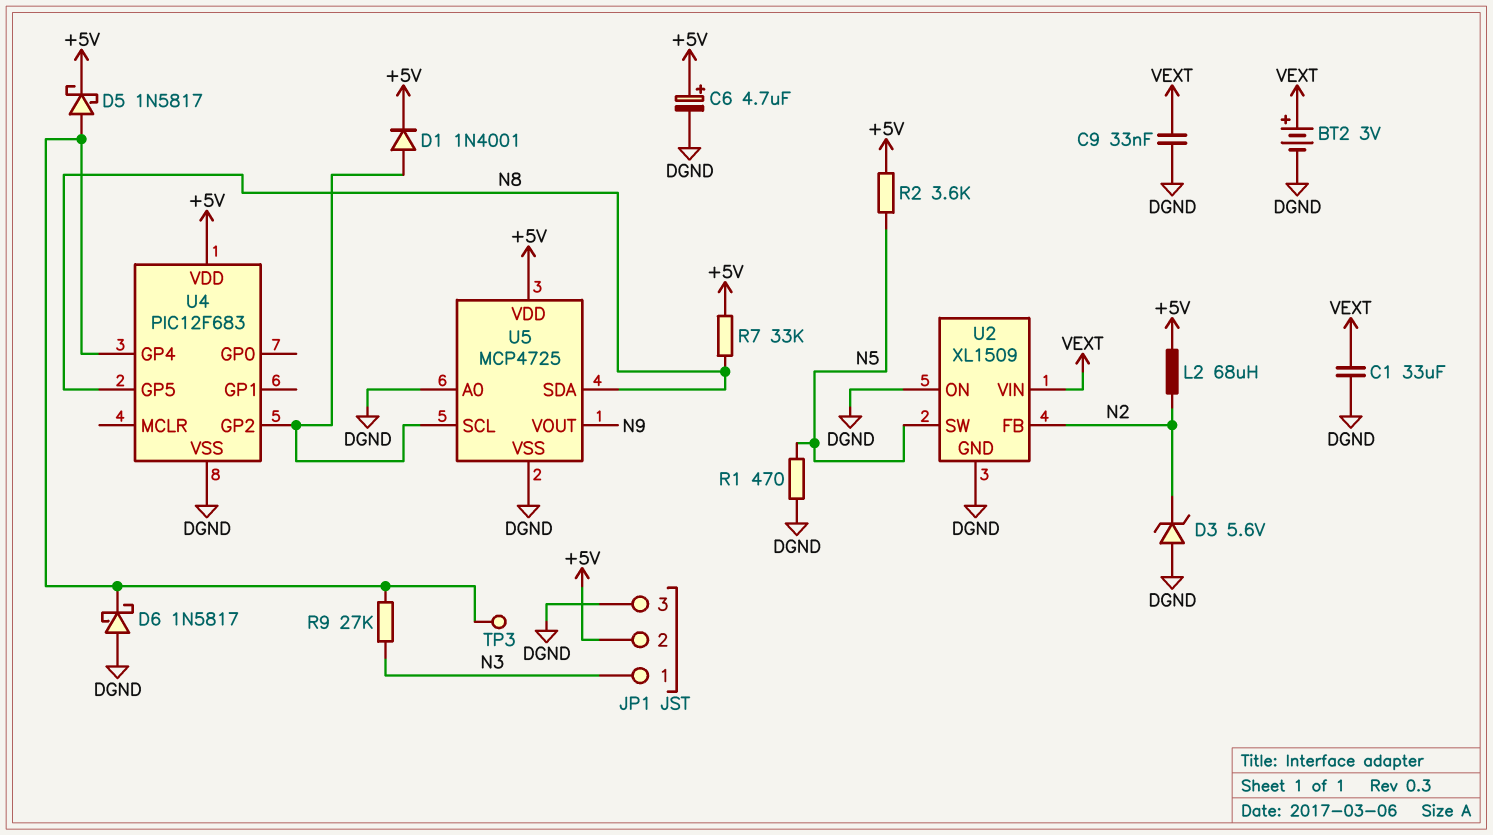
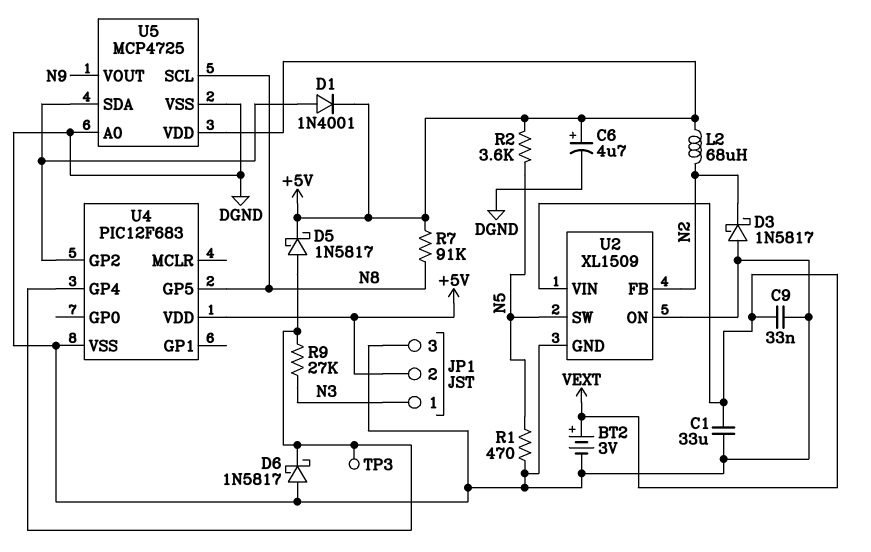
D3: zener 5.6V (A DGND, K N2) -> schottky 1N5817 (A DGND, K N2)
R7: 33k (+5V, N8) -> 91k (+5V, N8)
U5 pin SCL: U4/GP2 -> N8
U5 pin SDA: N8 -> U4/GP2

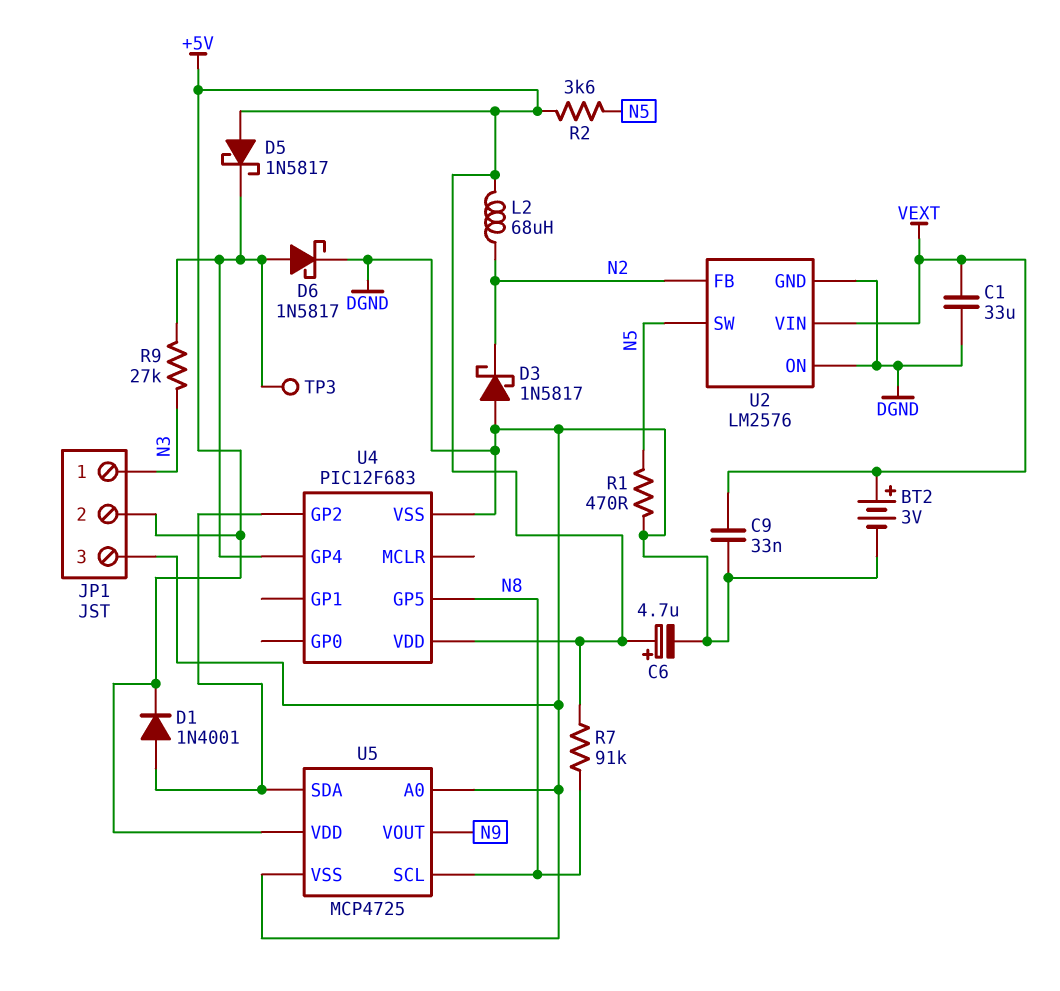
D5: schottky 1N5817 (A U4/GP4, K +5V) -> schottky 1N5817 (A +5V, K U4/GP4)
D6: schottky 1N5817 (A DGND, K U4/GP4) -> schottky 1N5817 (A U4/GP4, K DGND)
U2: XL1509 -> LM2576

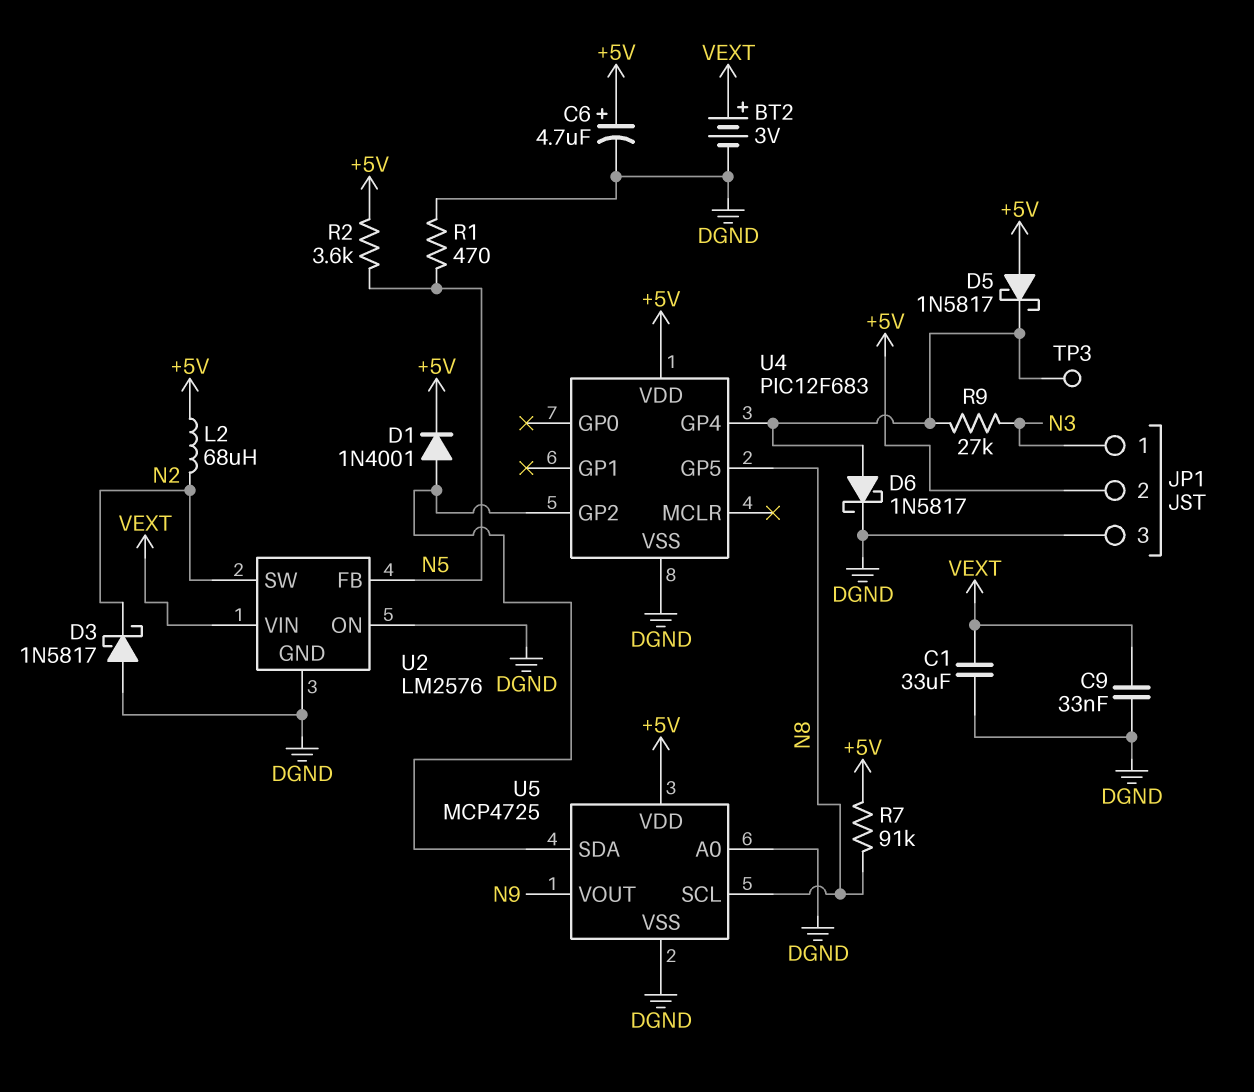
U2 pin FB: N2 -> N5
U2 pin SW: N5 -> N2

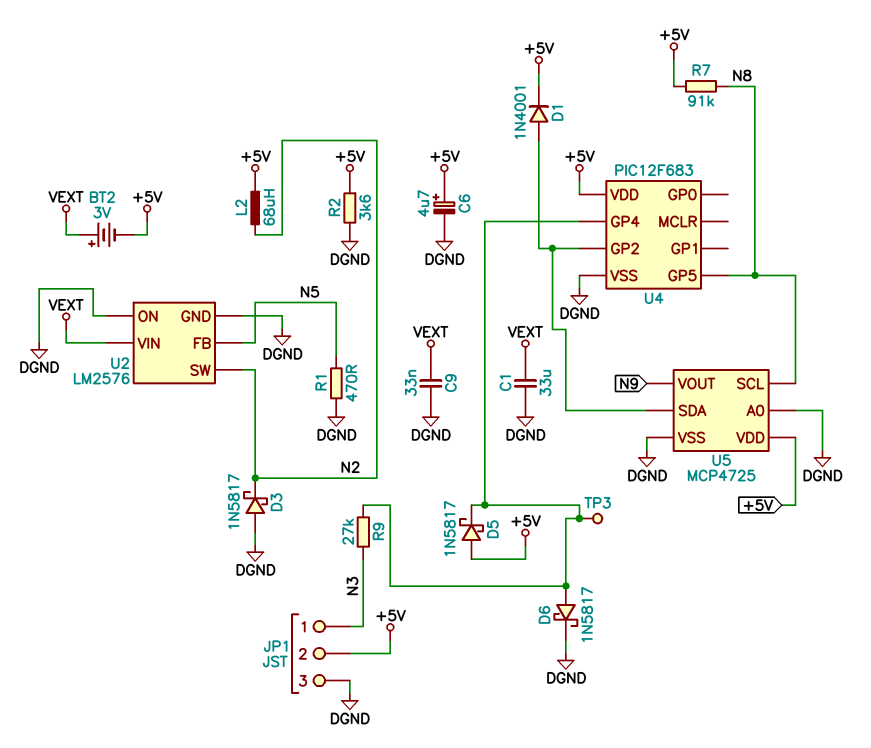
BT2: 3V (plus VEXT, minus DGND) -> 3V (plus VEXT, minus +5V)
R2: 3.6k (+5V, N5) -> 3.6k (+5V, DGND)

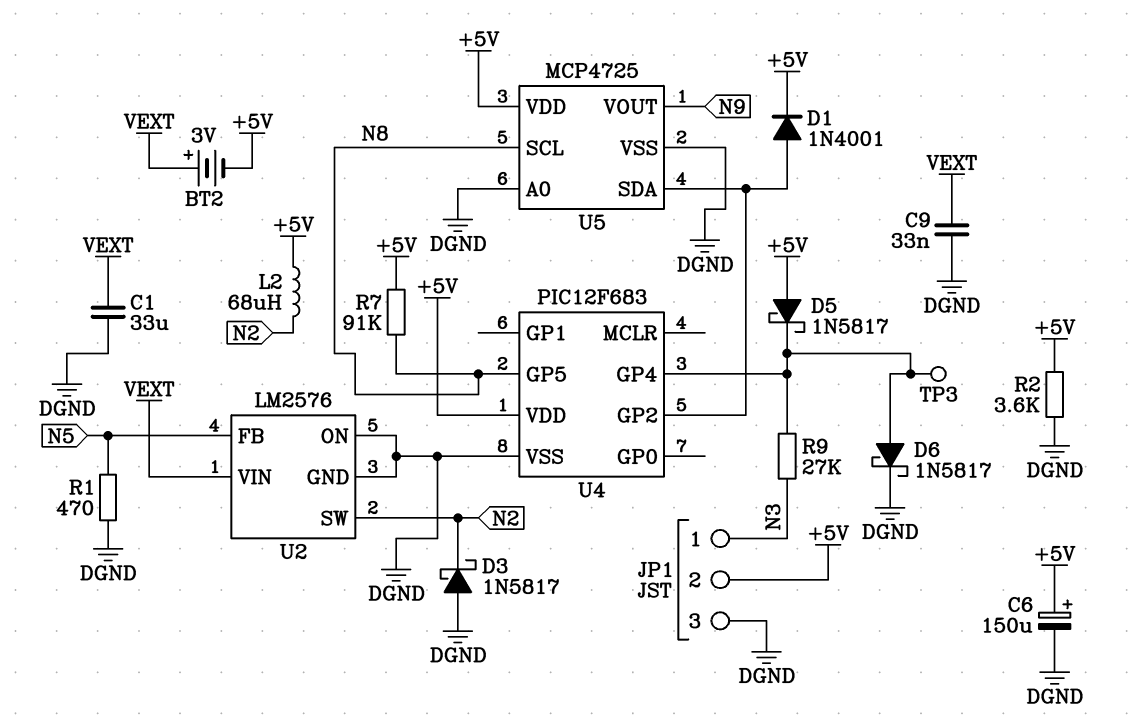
C6: 4.7uF (plus +5V, minus DGND) -> 150uF (plus +5V, minus DGND)

